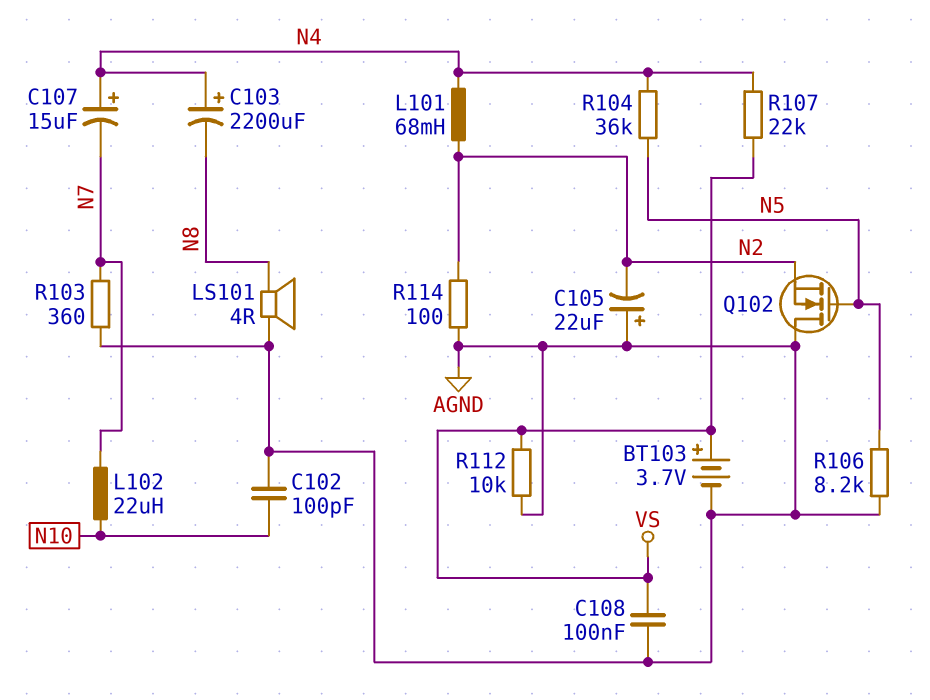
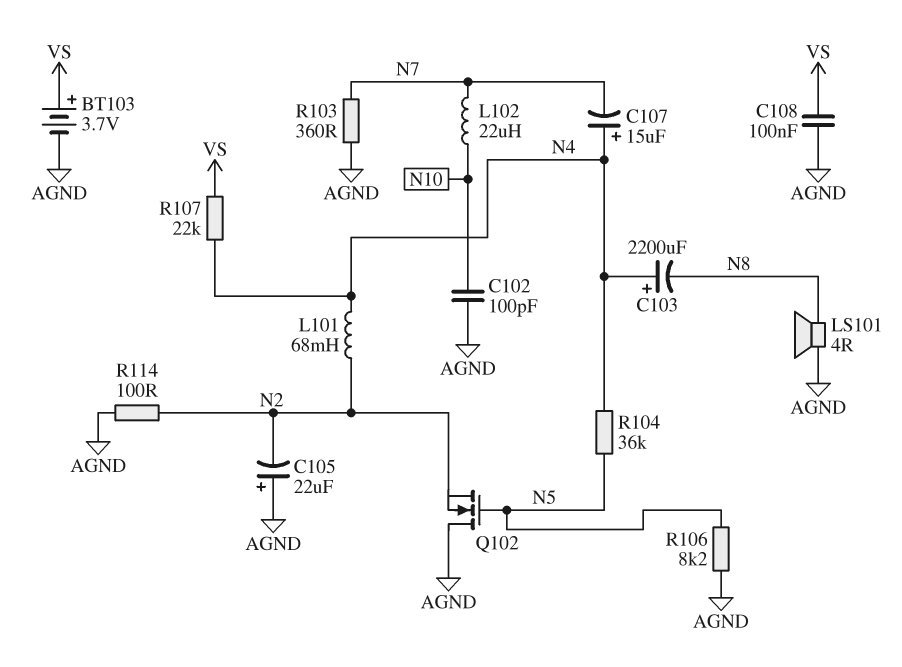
R112: 10k (AGND, VS) -> none

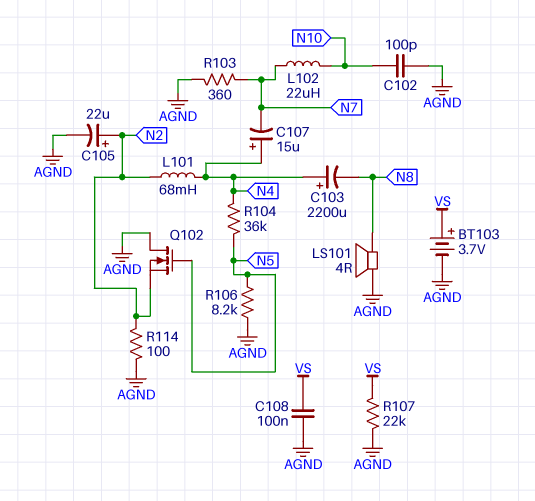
C105: 22uF (plus AGND, minus N2) -> 22uF (plus N2, minus AGND)
R107: 22k (N4, VS) -> 22k (AGND, VS)

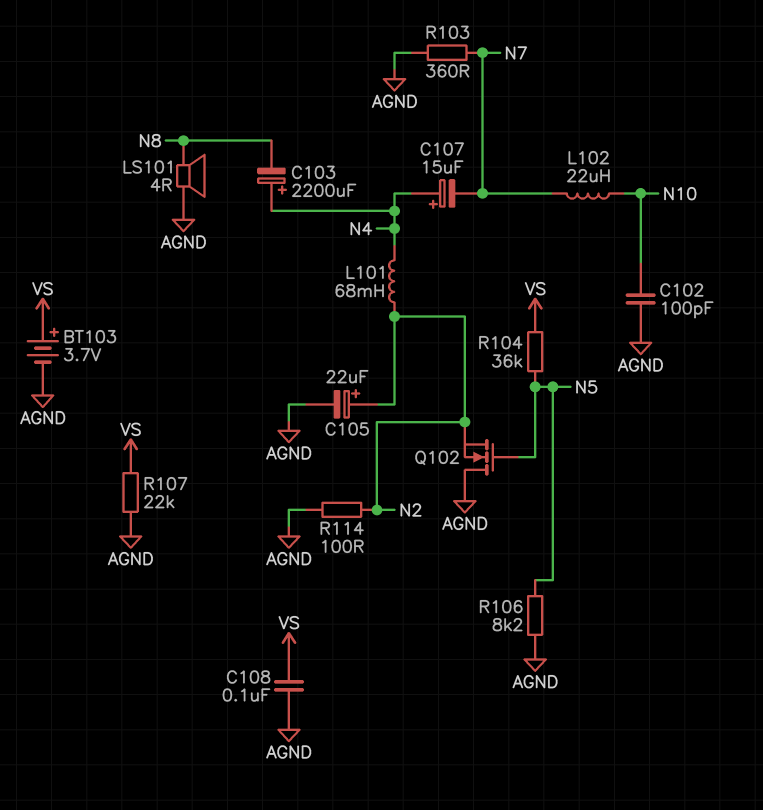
R104: 36k (N4, N5) -> 36k (N5, VS)

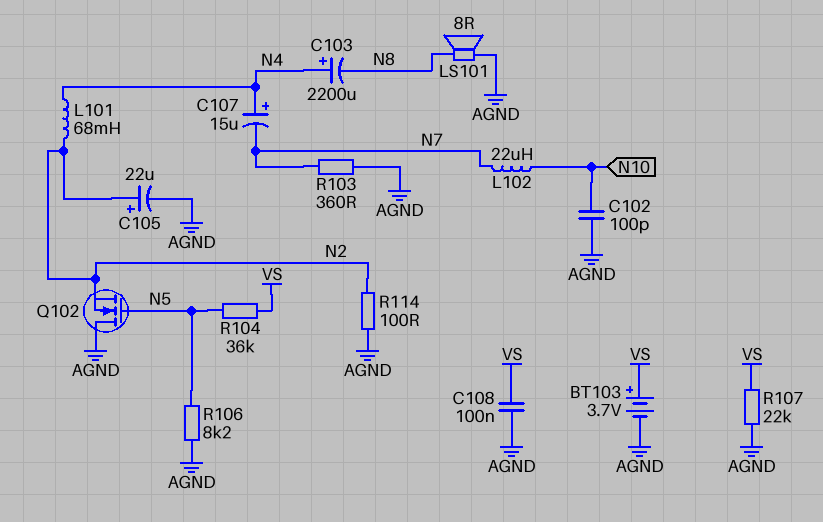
LS101: speaker 4R (AGND, N8) -> speaker 8R (AGND, N8)

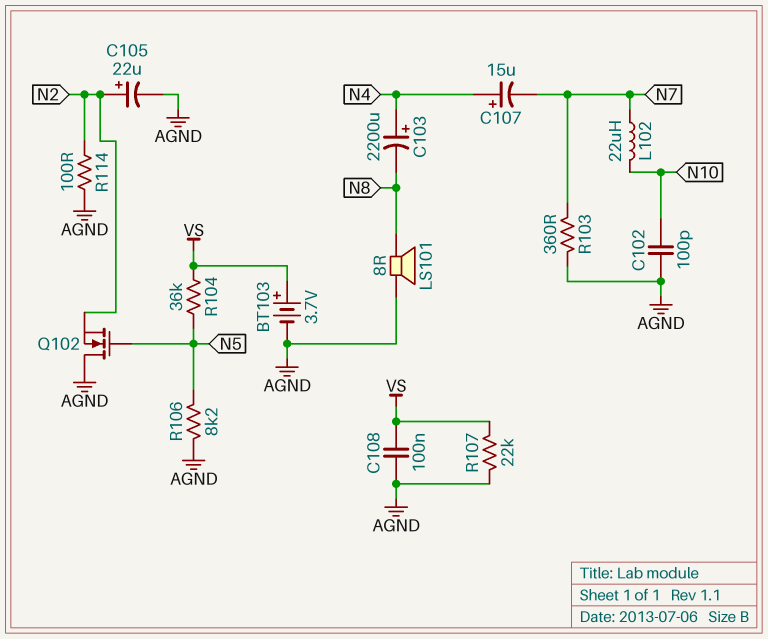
L101: 68mH (N2, N4) -> none

